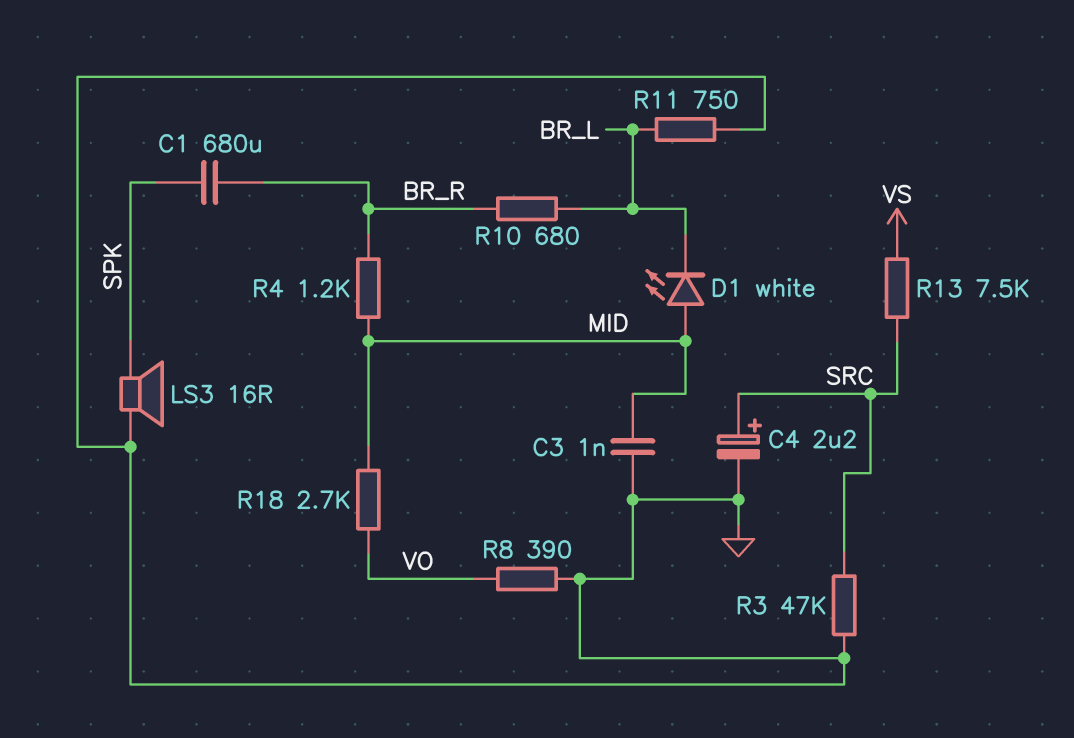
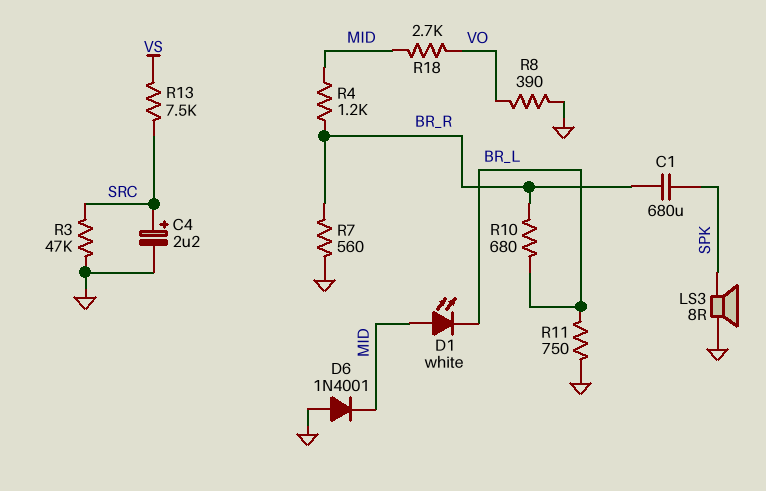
C3: 1nF (GND, MID) -> none
D6: none -> diode 1N4001 (A GND, K MID)
LS3: speaker 16R (GND, SPK) -> speaker 8R (GND, SPK)
R7: none -> 560 (BR_R, GND)

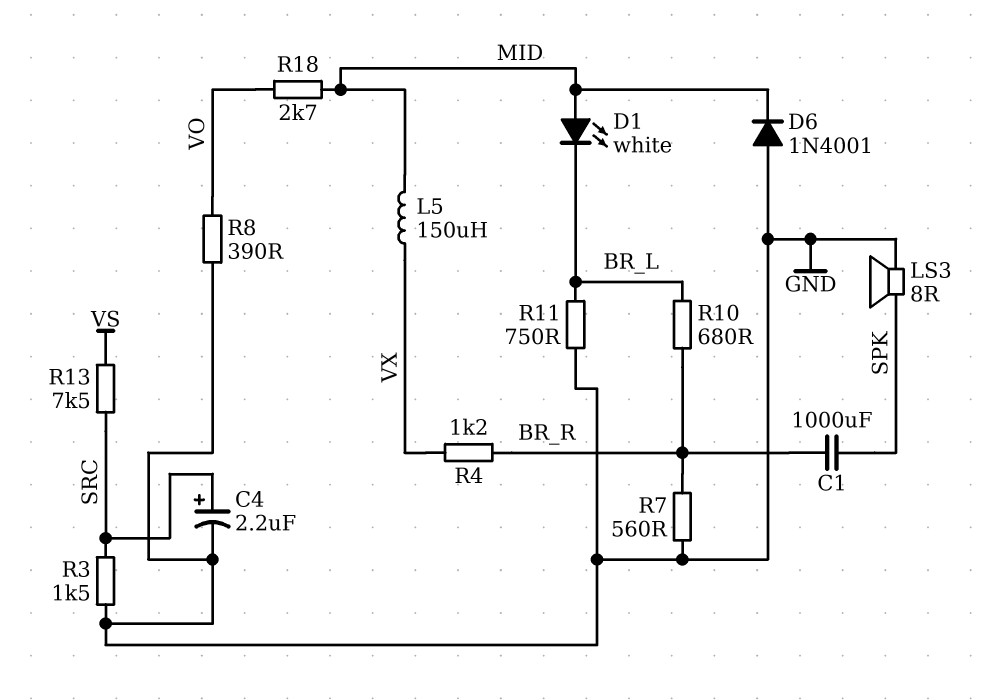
C1: 680uF (BR_R, SPK) -> 1000uF (BR_R, SPK)
L5: none -> 150uH (MID, VX)
R3: 47k (GND, SRC) -> 1.5k (GND, SRC)
R4: 1.2k (BR_R, MID) -> 1.2k (BR_R, VX)

